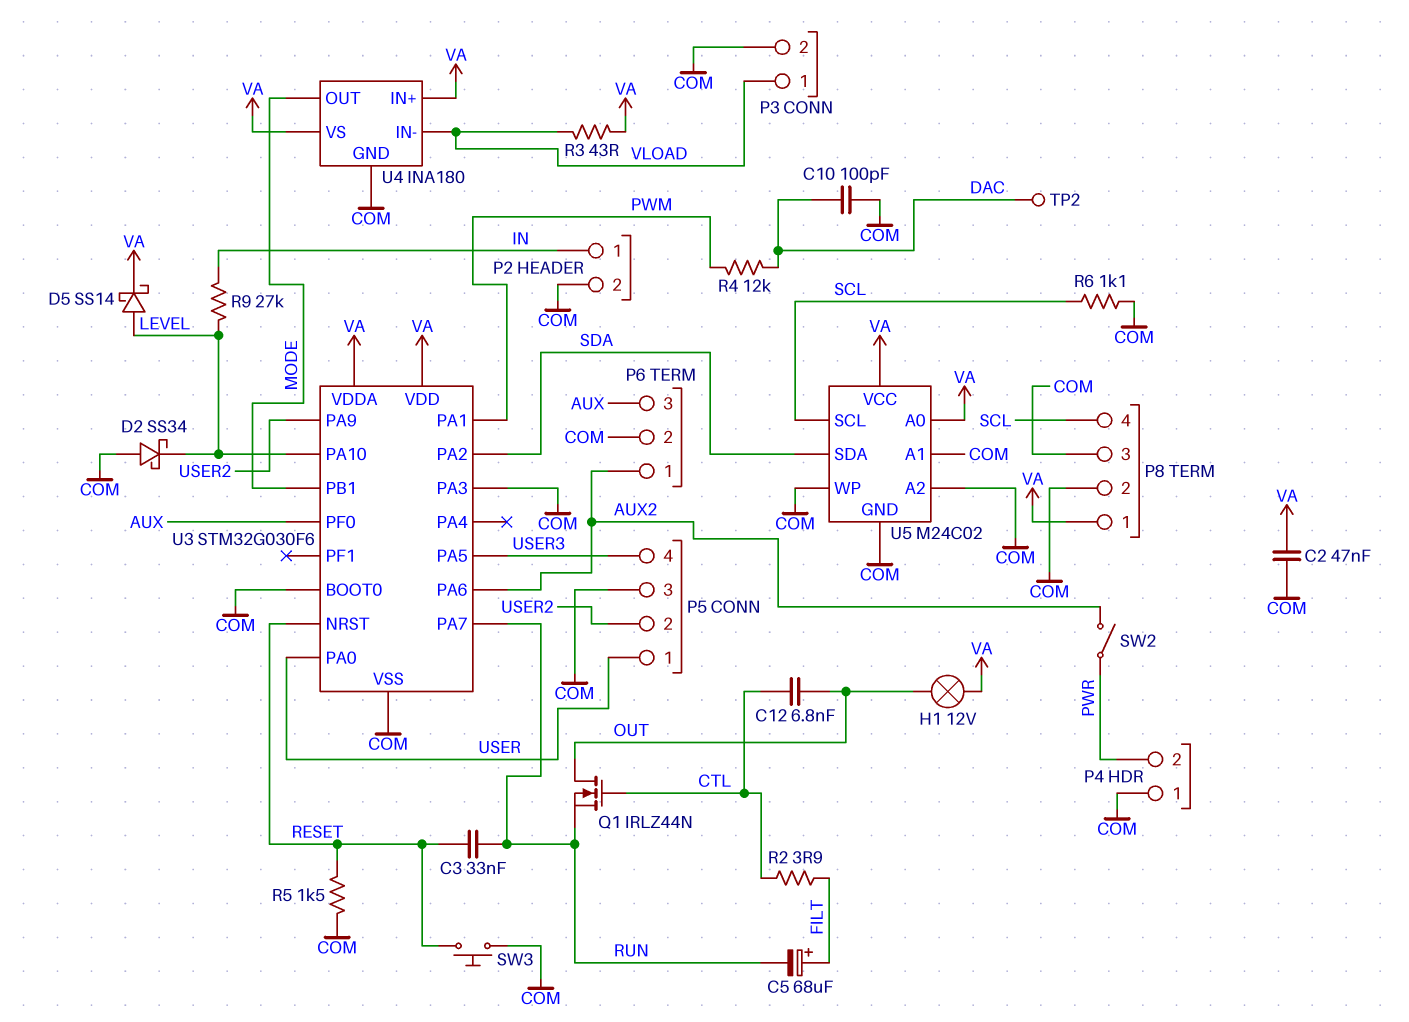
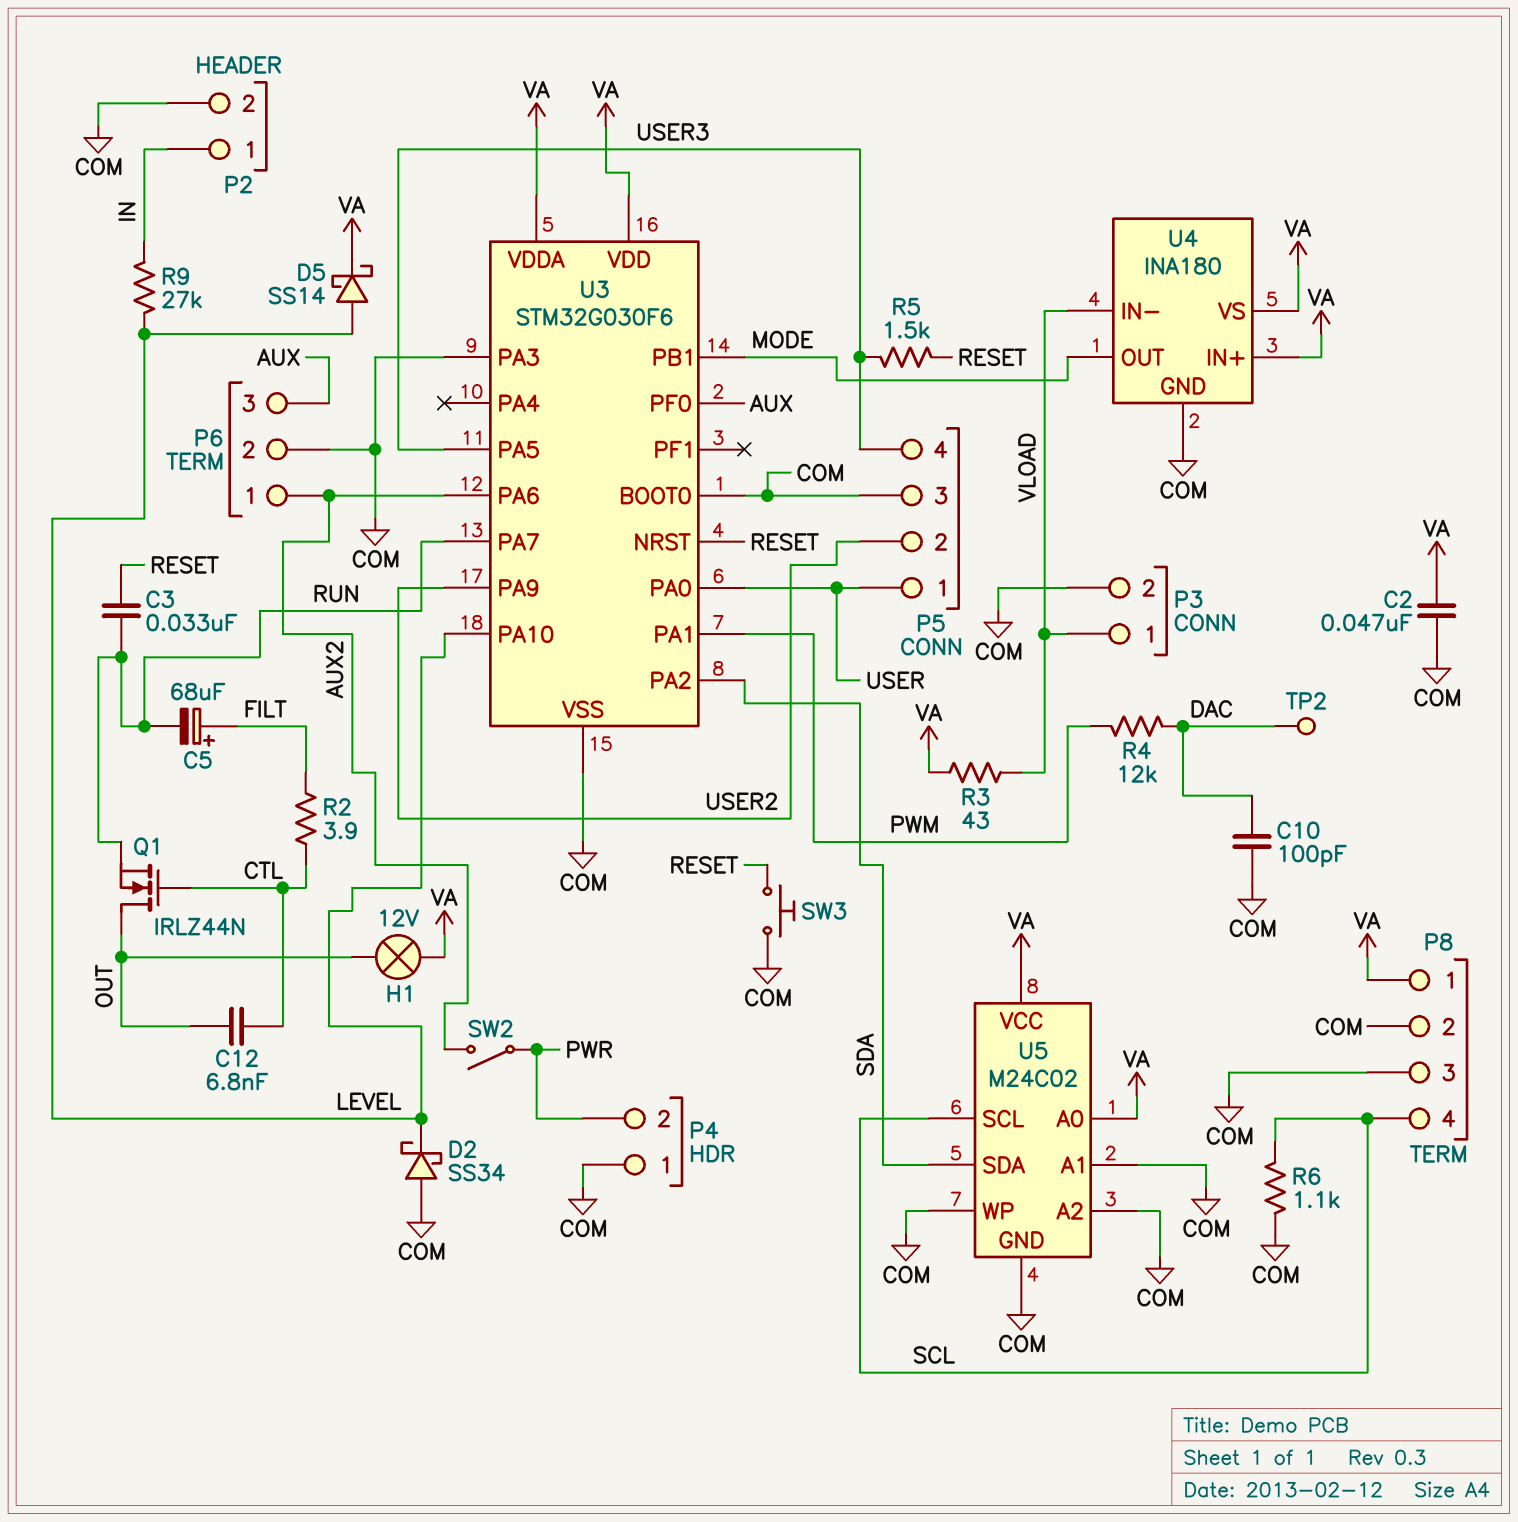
R5: 1.5k (COM, RESET) -> 1.5k (RESET, USER3)

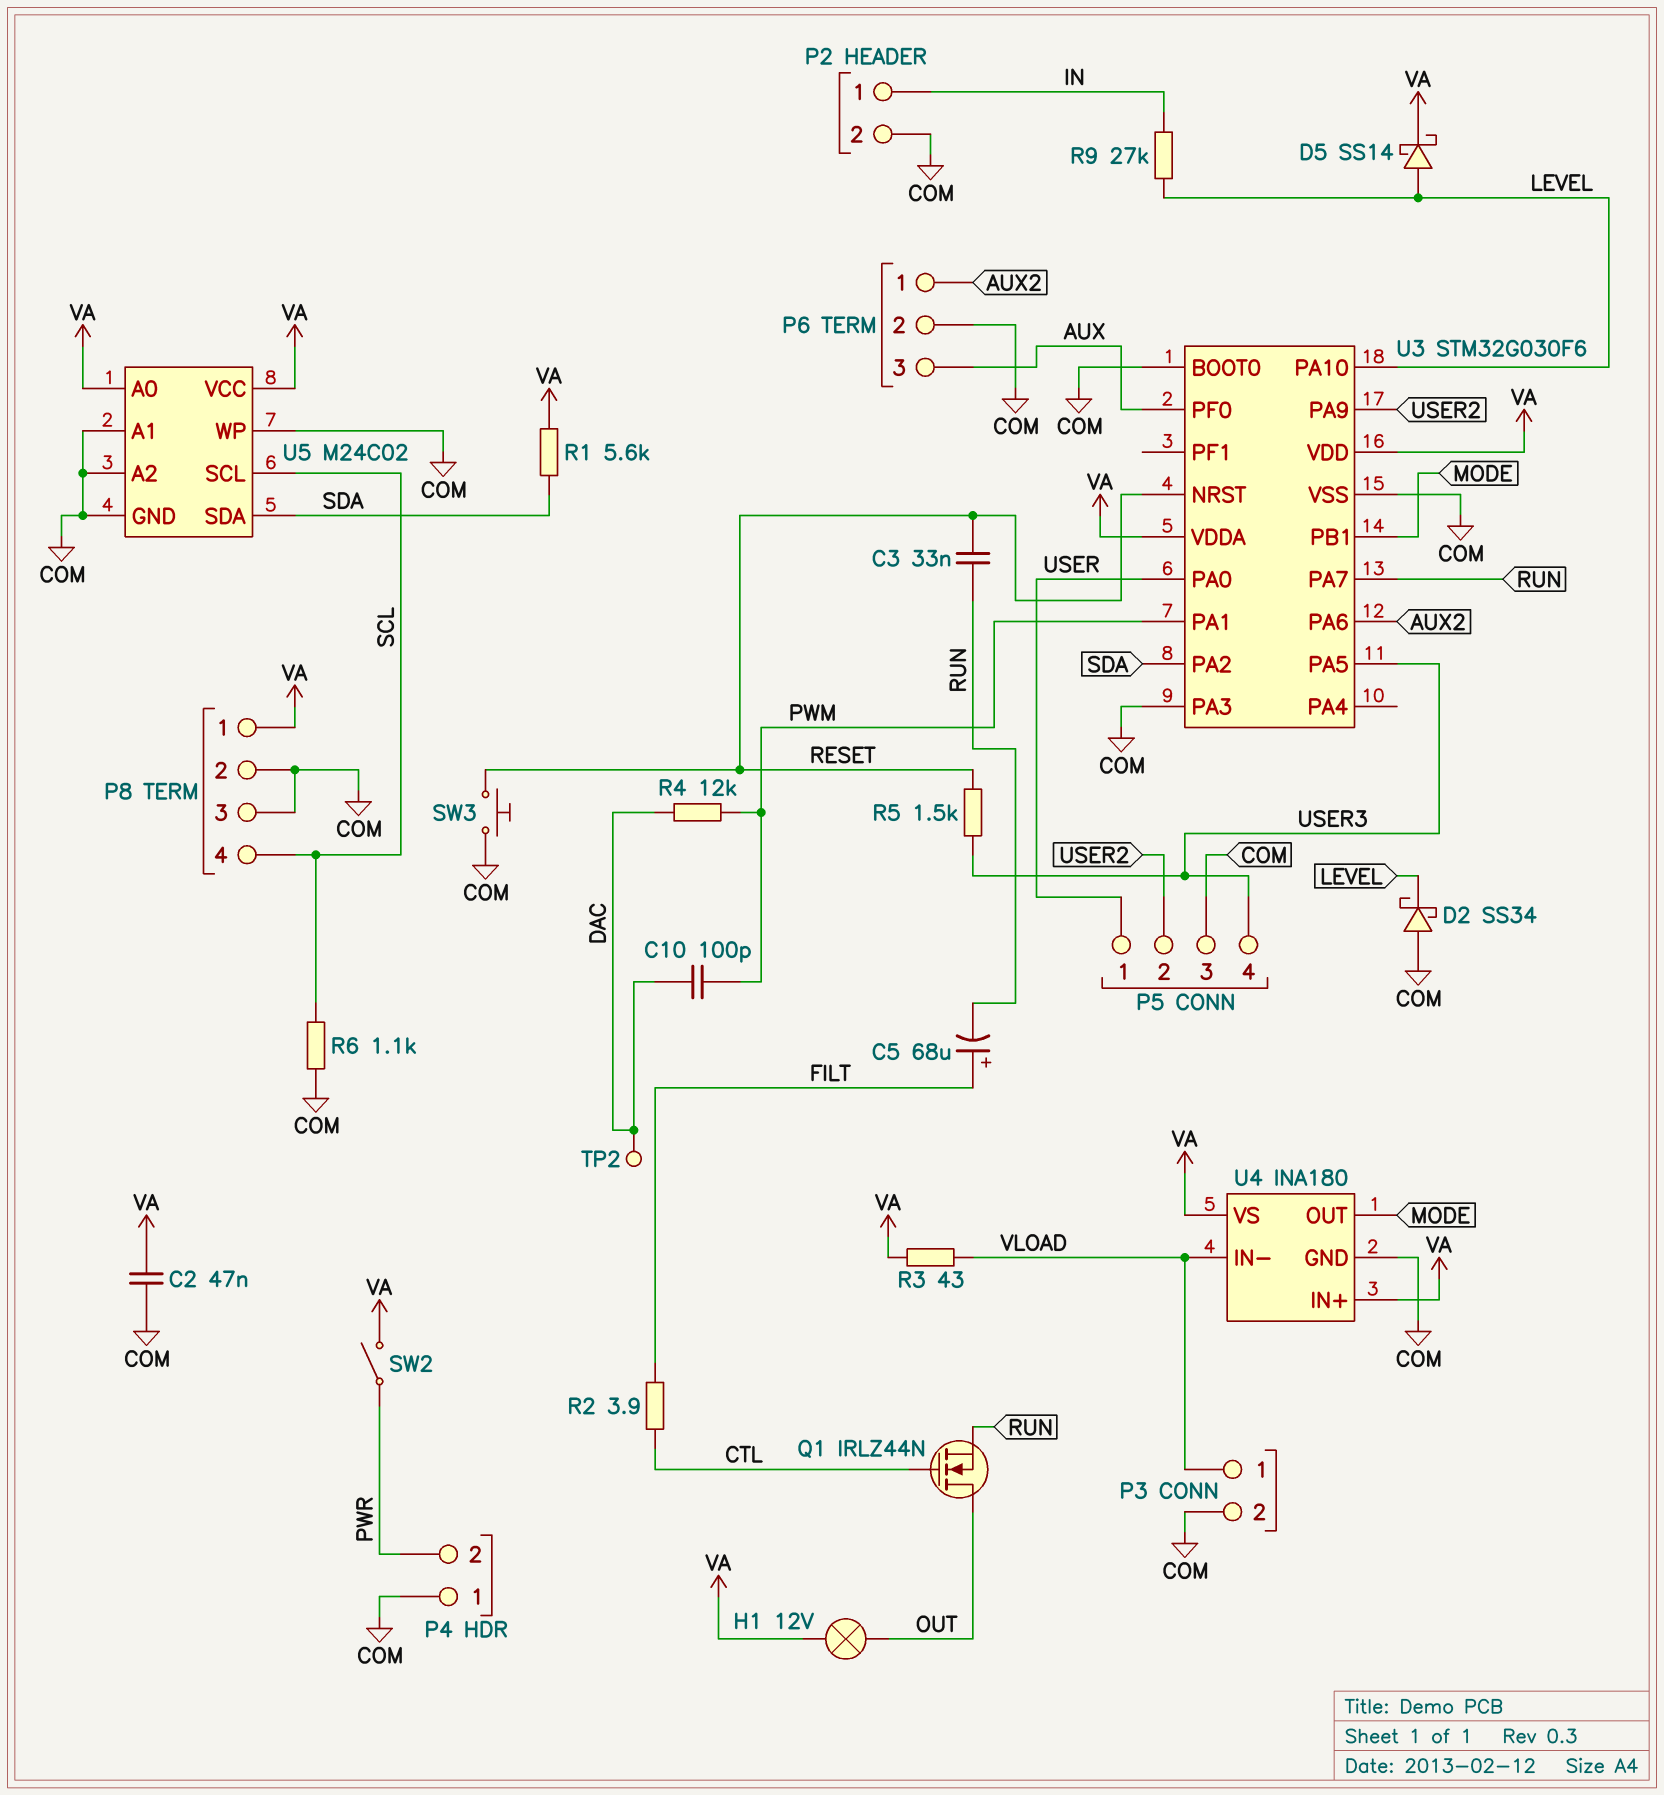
C10: 100pF (COM, DAC) -> 100pF (DAC, PWM)
C12: 6.8nF (CTL, OUT) -> none
R1: none -> 5.6k (SDA, VA)
SW2: switch (AUX2, PWR) -> switch (PWR, VA)

